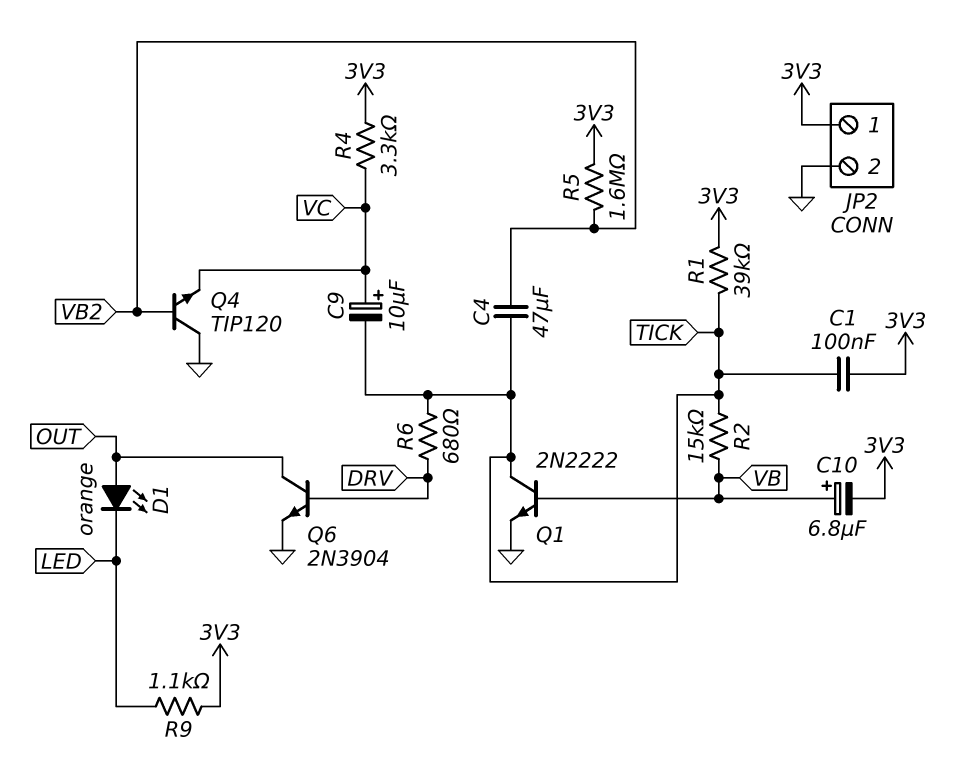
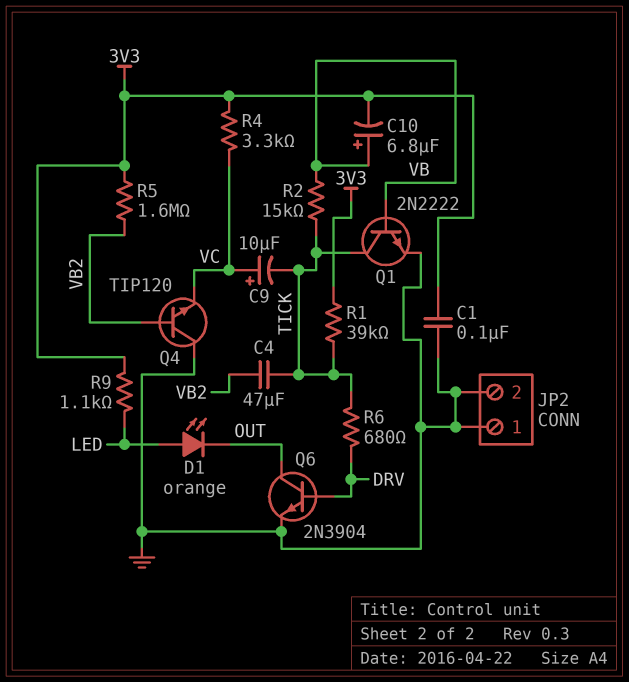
C1: 100nF (3V3, TICK) -> 100nF (3V3, GND)
D1: LED orange (A OUT, K LED) -> LED orange (A LED, K OUT)
JP2 pin 1: 3V3 -> GND

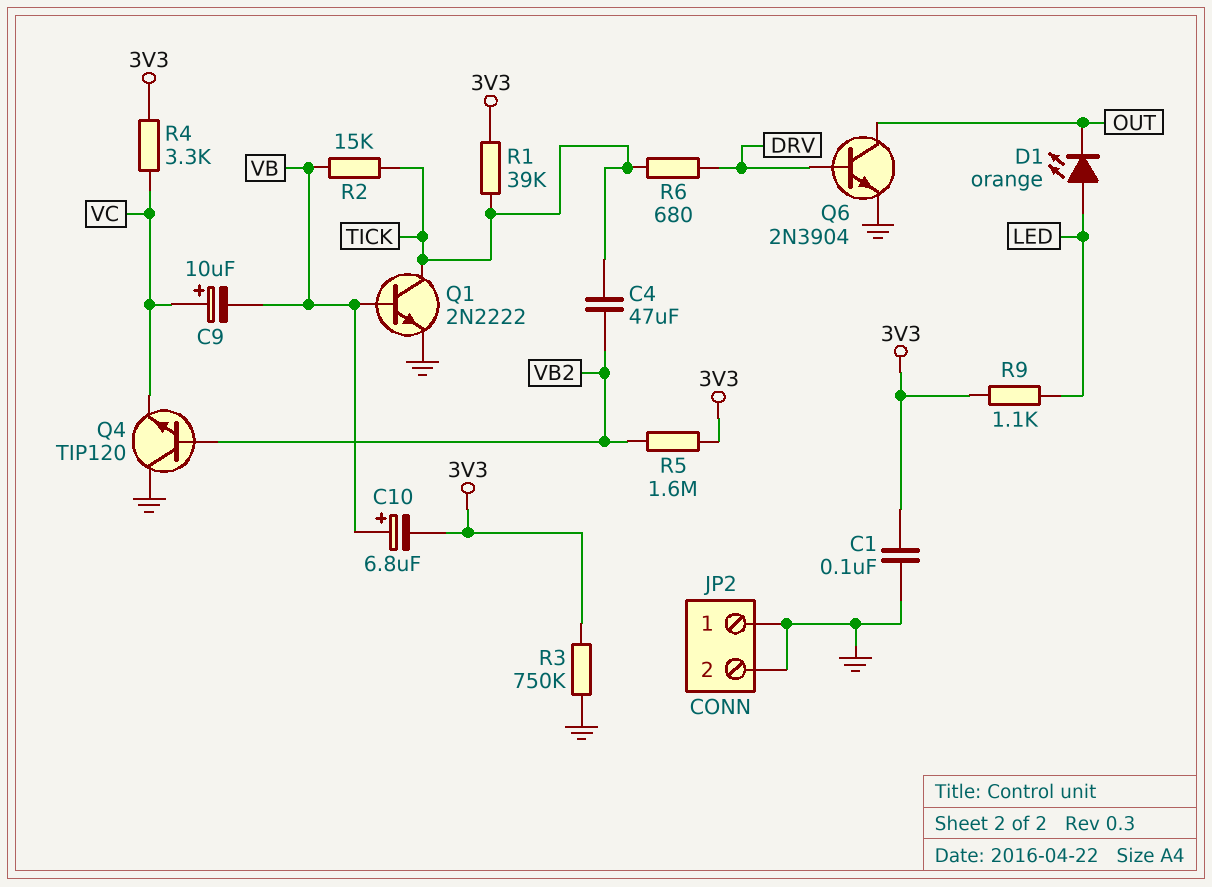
C9: 10uF (plus VC, minus TICK) -> 10uF (plus VC, minus VB)
R3: none -> 750k (3V3, GND)

